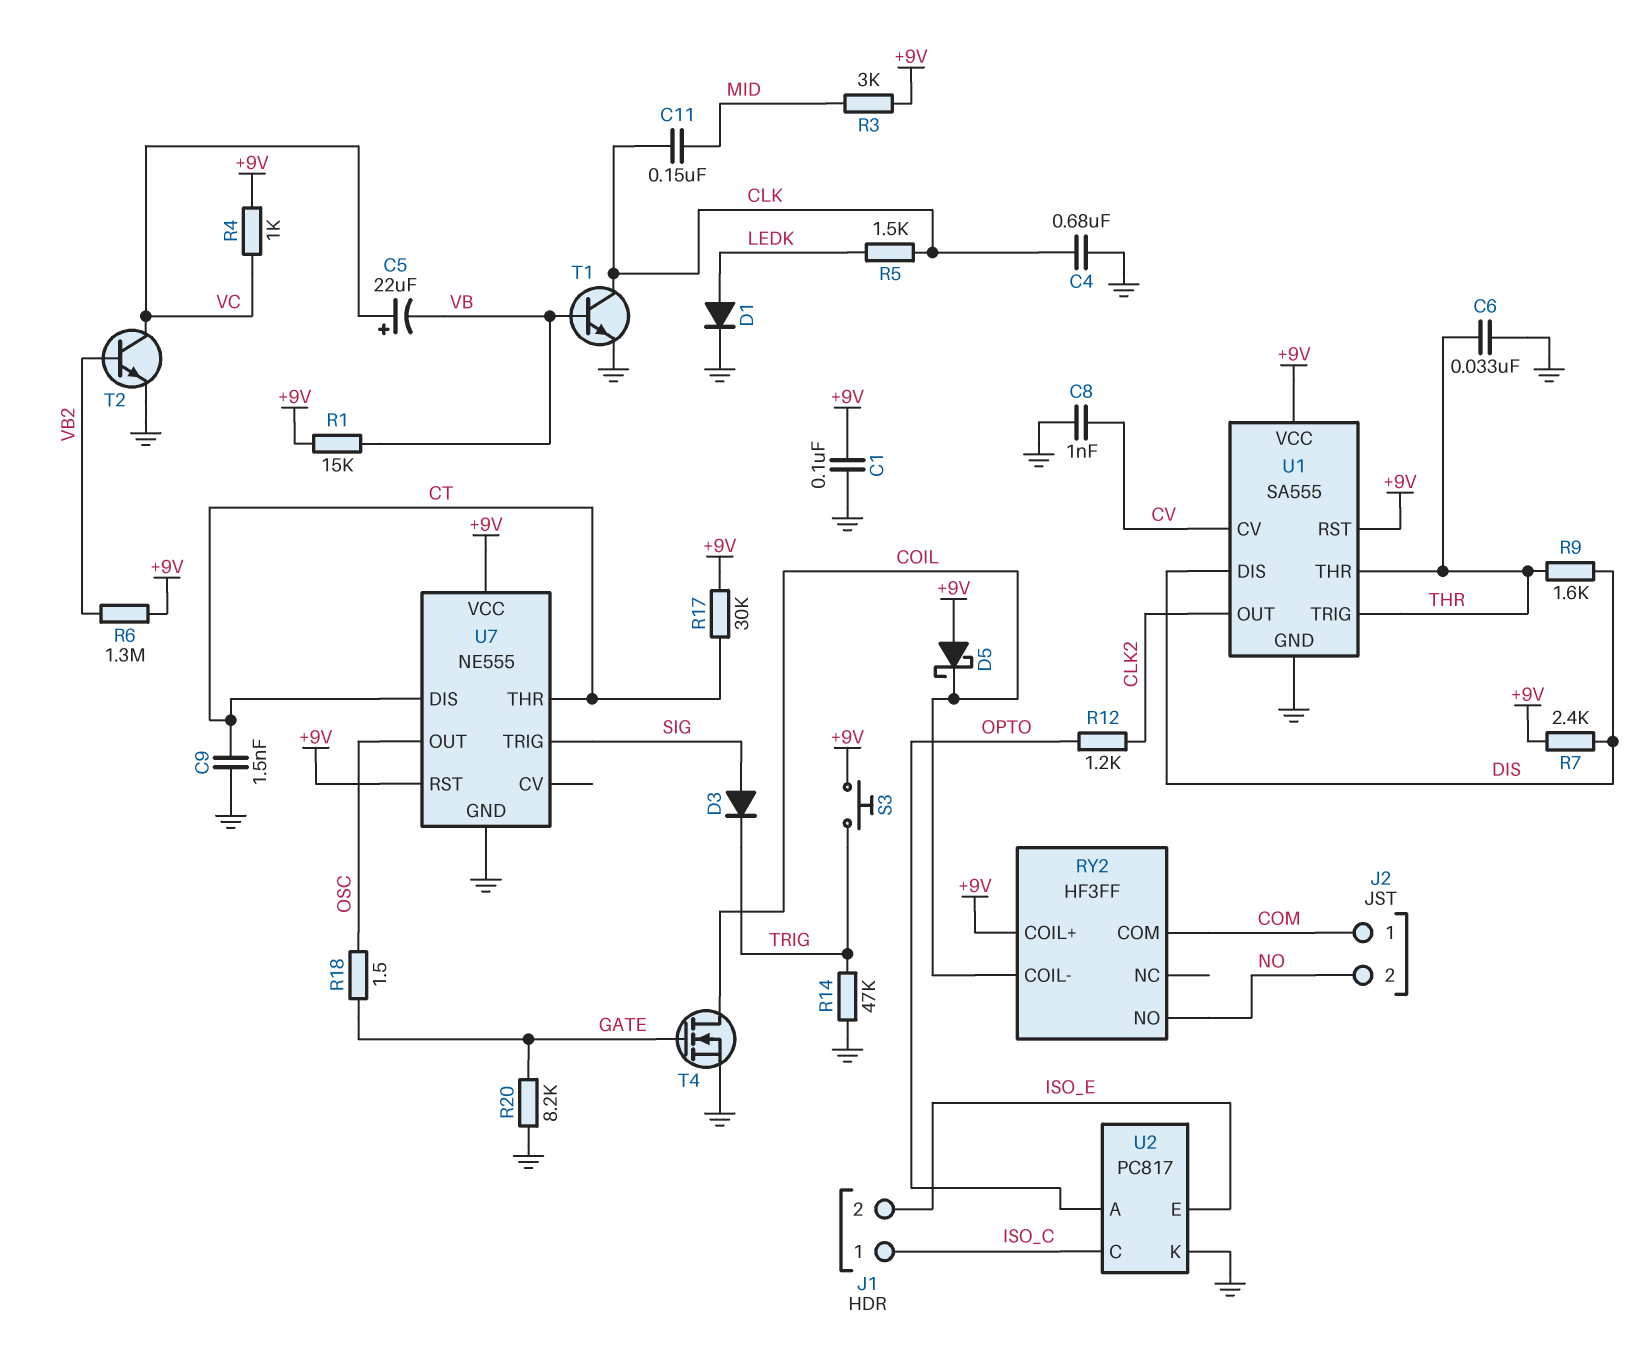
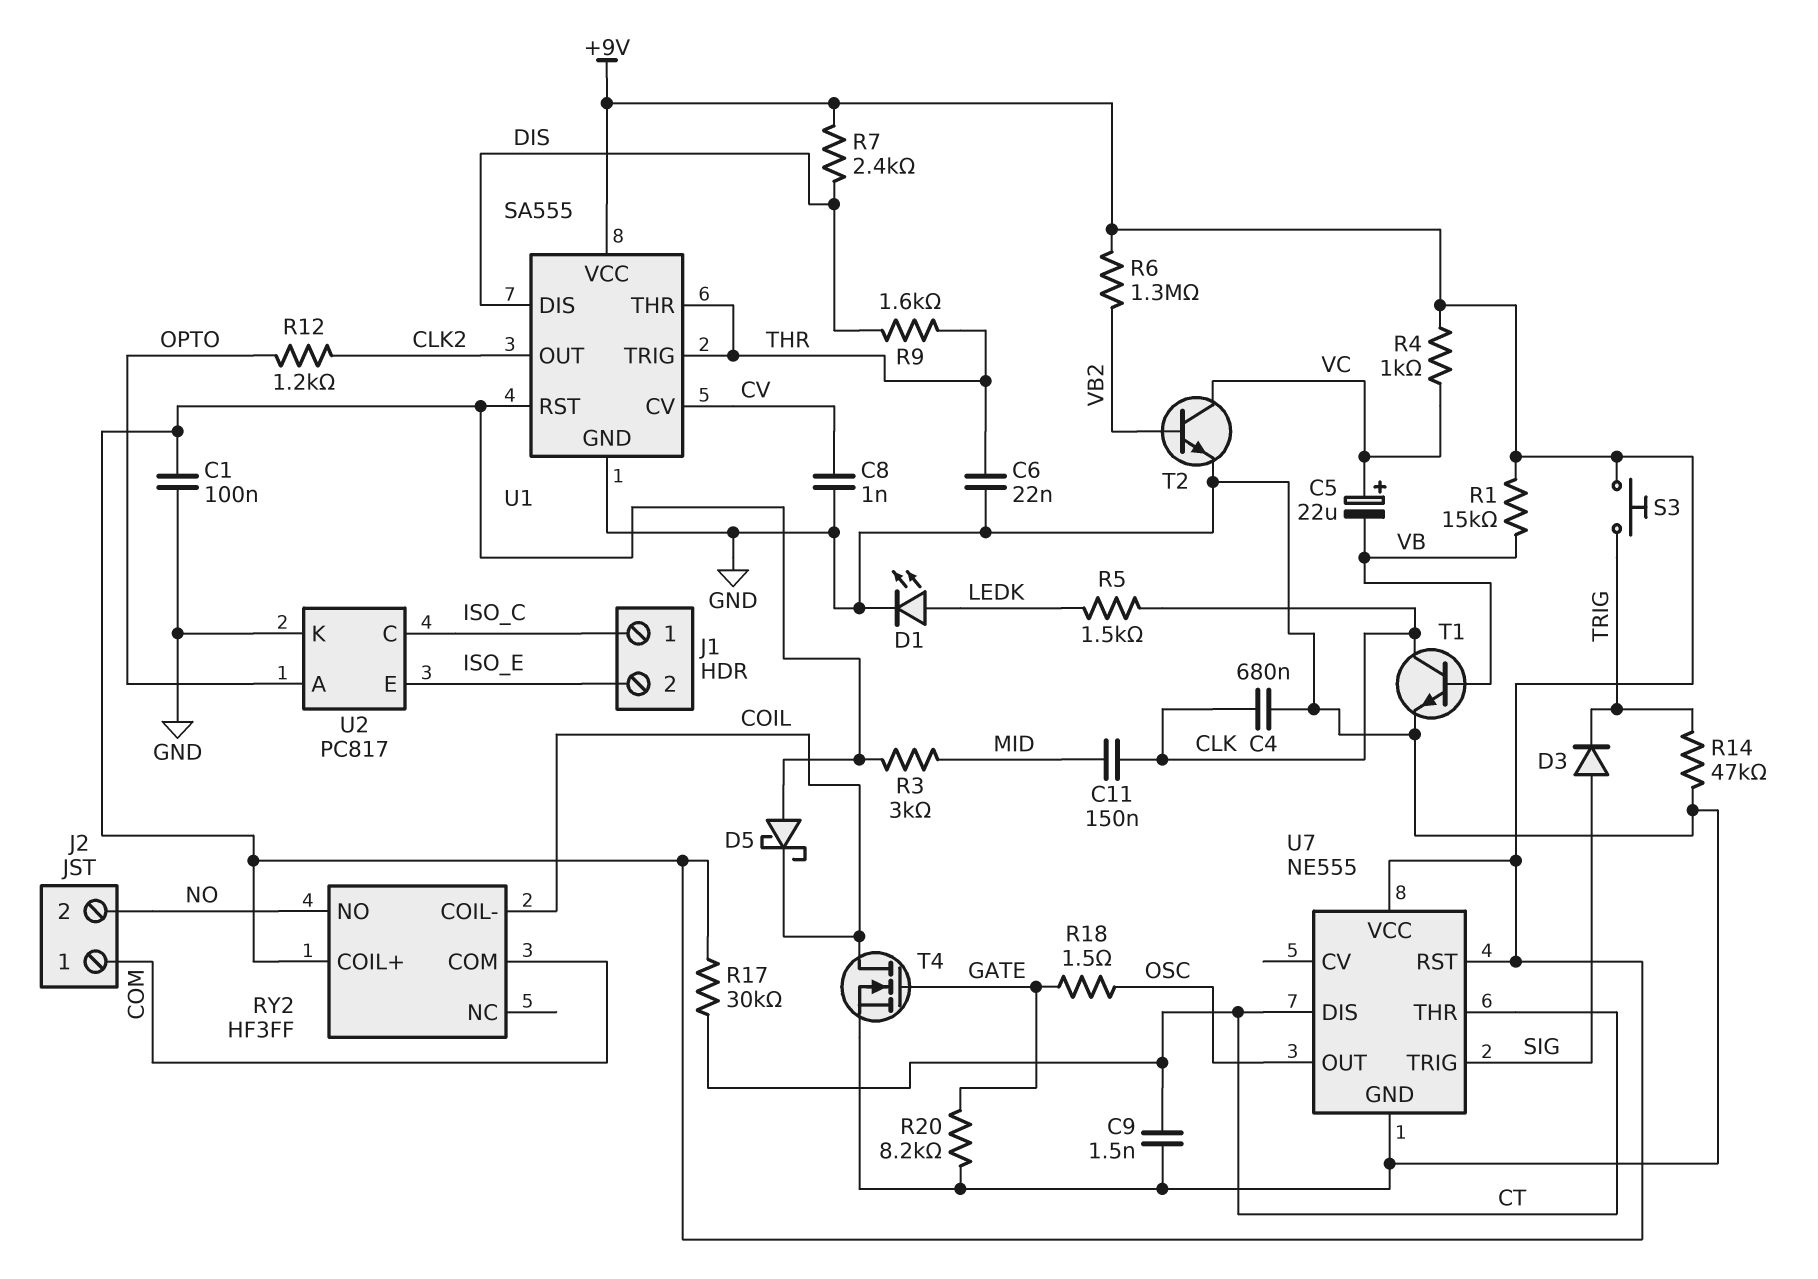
C6: 33nF (GND, THR) -> 22nF (GND, THR)
D1: diode (A LEDK, K GND) -> LED (A LEDK, K GND)

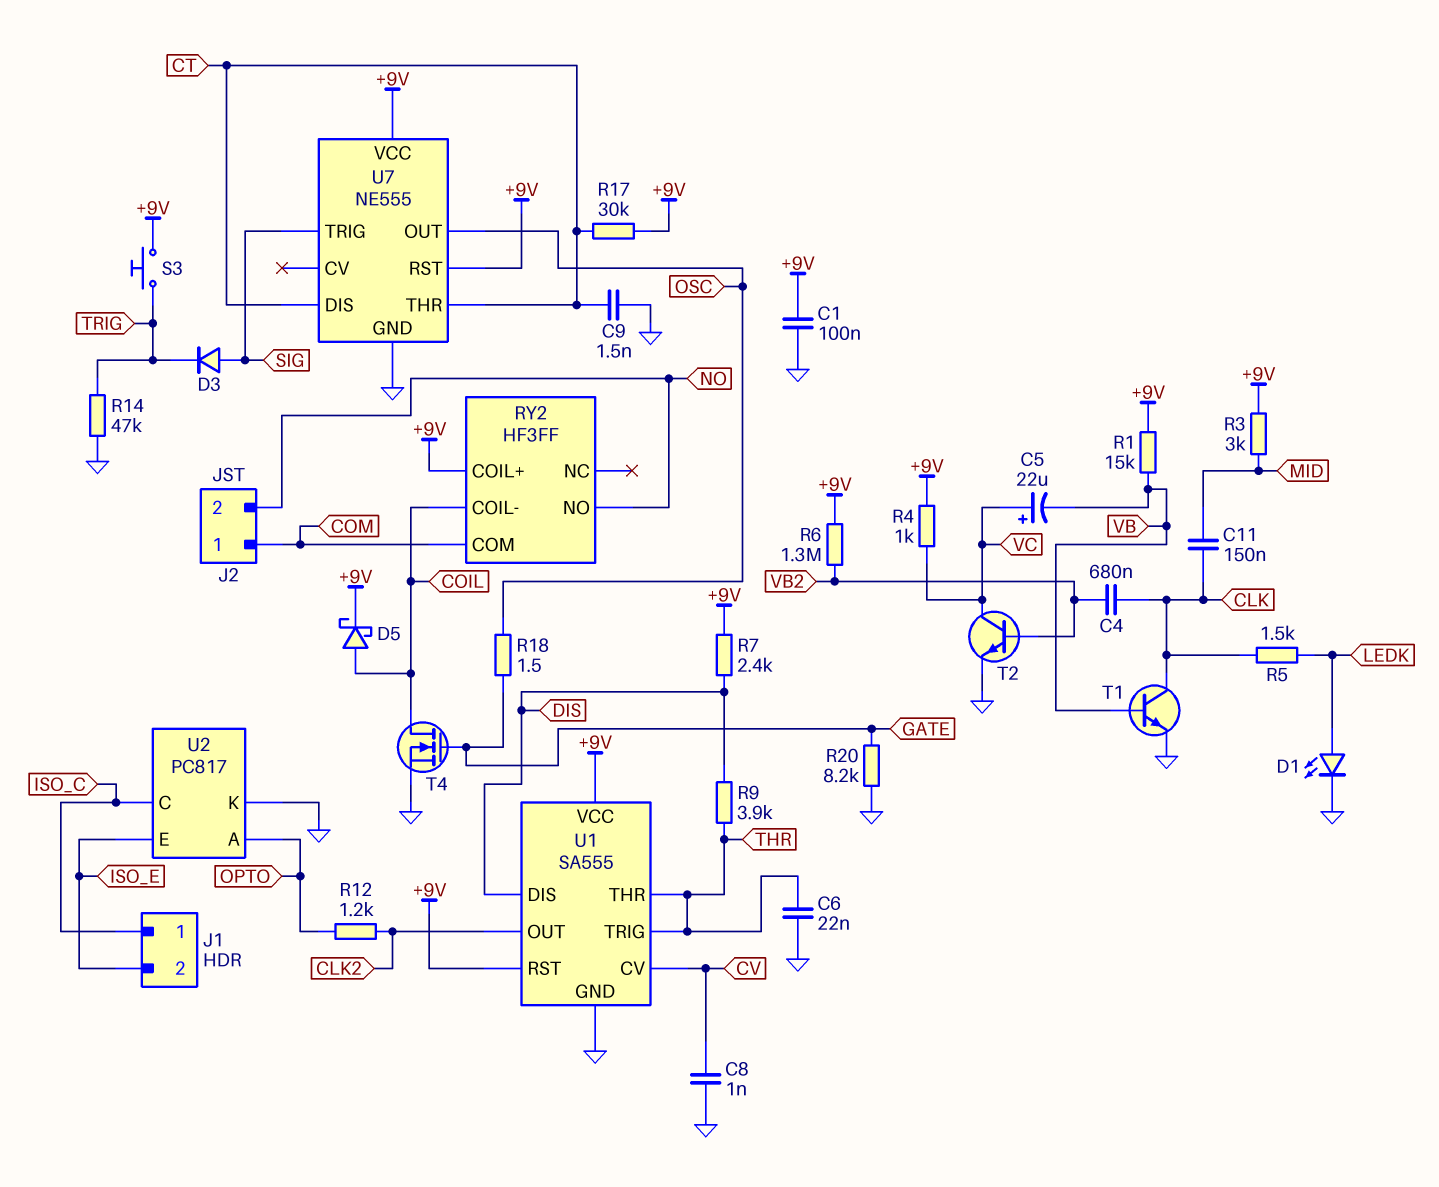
C4: 680nF (CLK, GND) -> 680nF (CLK, VB2)
D5: schottky (A +9V, K COIL) -> schottky (A COIL, K +9V)
R9: 1.6k (DIS, THR) -> 3.9k (DIS, THR)

